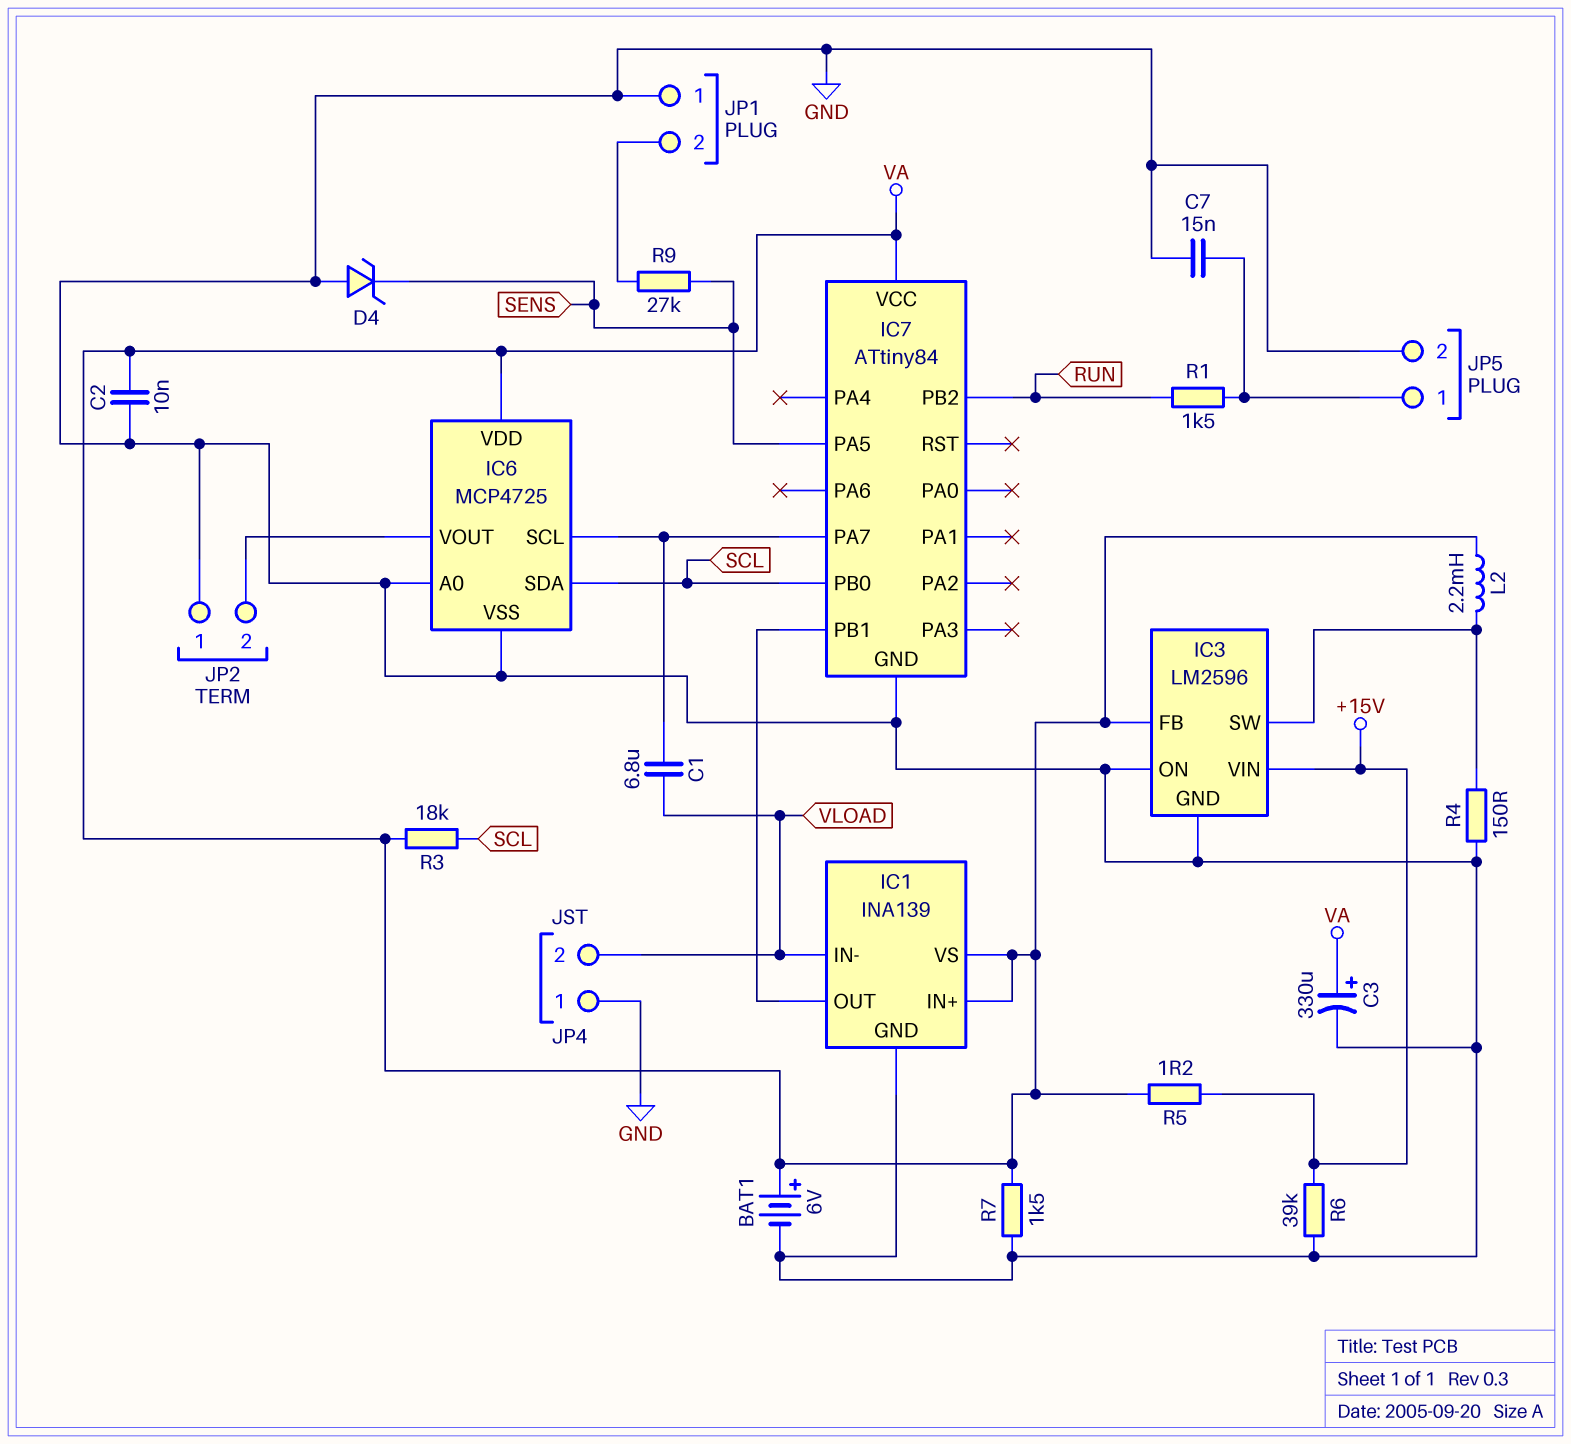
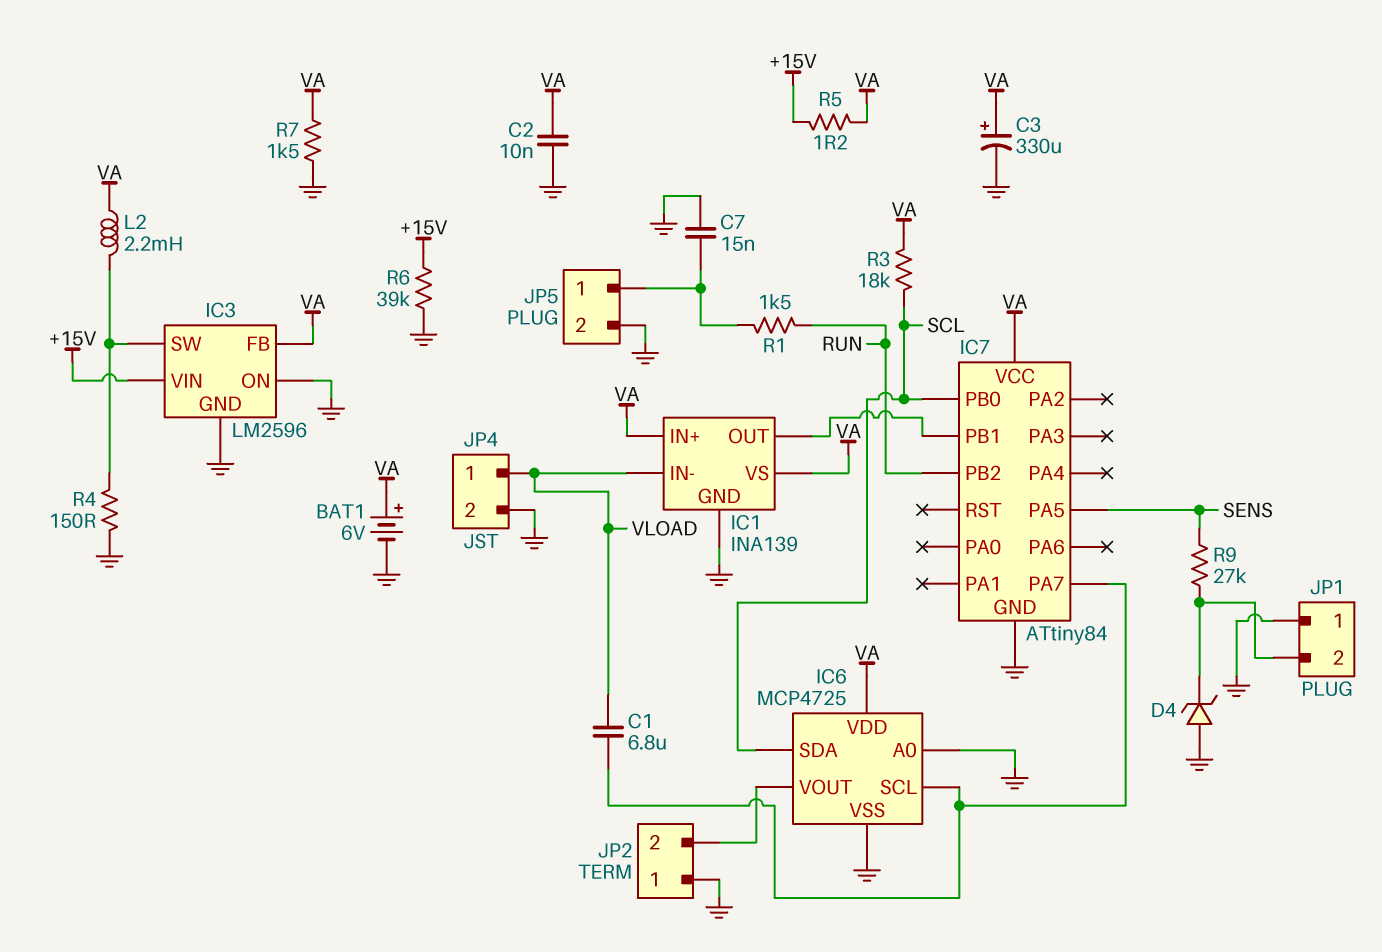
D4: zener (A GND, K SENS) -> zener (A GND, K JP1/2)
JP4 pin 1: GND -> VLOAD
JP4 pin 2: VLOAD -> GND

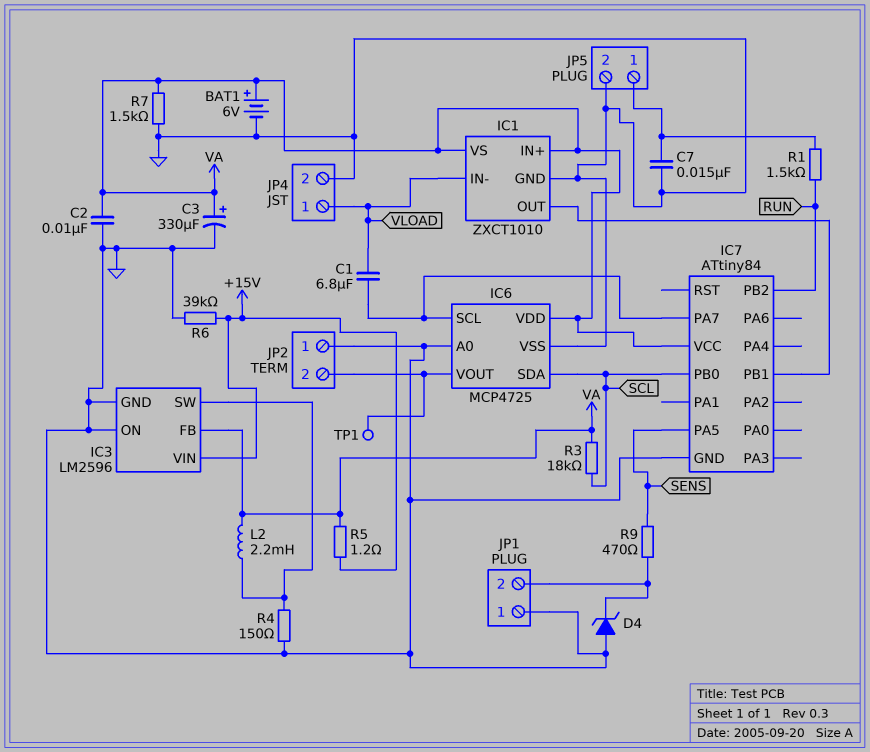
IC1: INA139 -> ZXCT1010
R9: 27k (JP1/2, SENS) -> 470 (JP1/2, SENS)
TP1: none -> test point (IC6/VOUT)

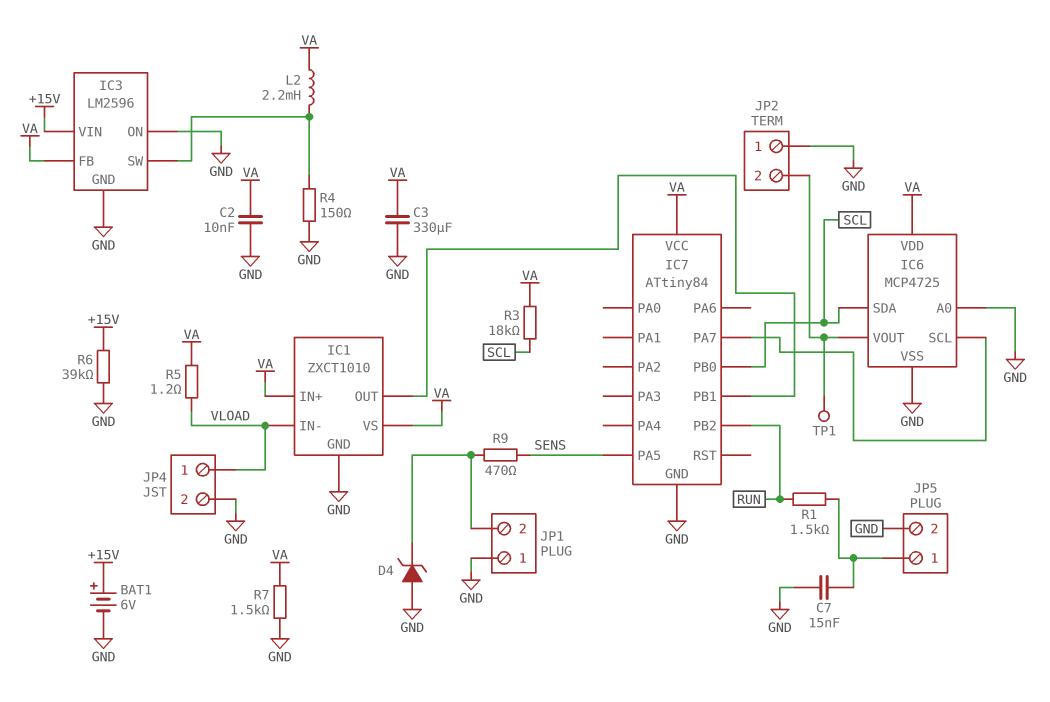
BAT1: 6V (plus VA, minus GND) -> 6V (plus +15V, minus GND)
C1: 6.8uF (IC6/SCL, VLOAD) -> none
C3: 330uF (plus VA, minus GND) -> 330uF (GND, VA)
R5: 1.2 (+15V, VA) -> 1.2 (VA, VLOAD)

